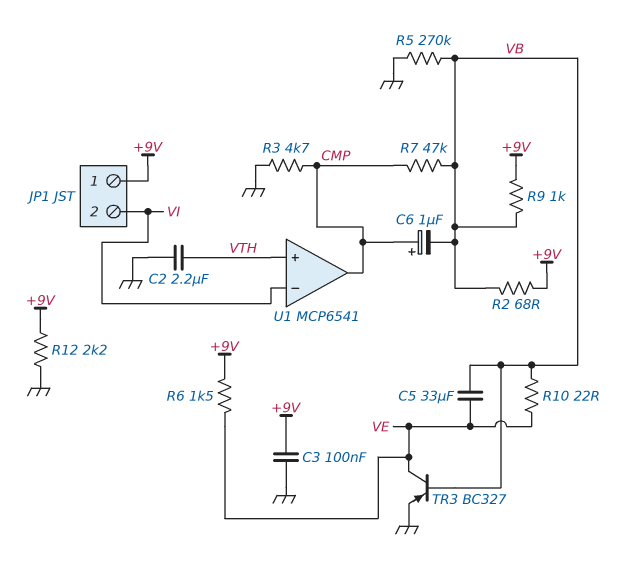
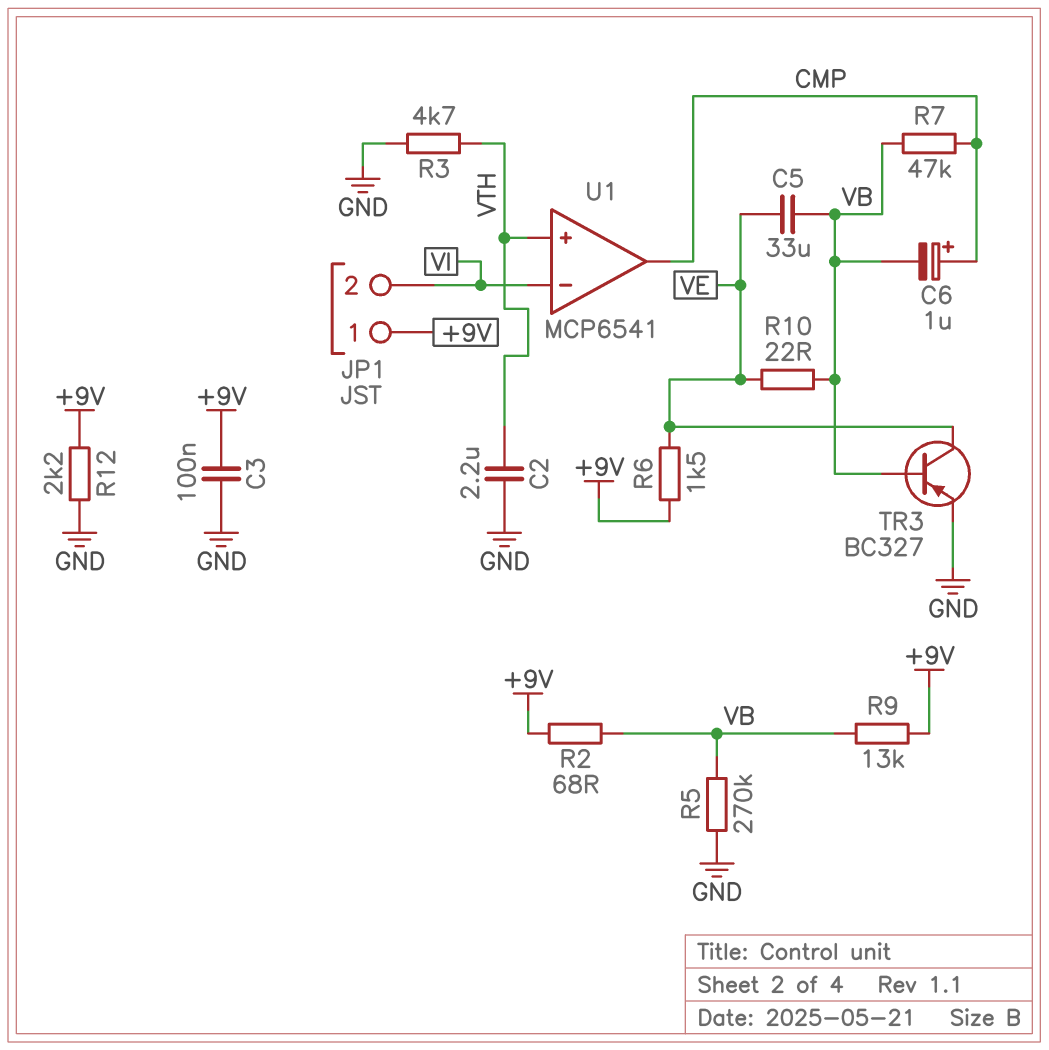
R3: 4.7k (CMP, GND) -> 4.7k (GND, VTH)
R9: 1k (+9V, VB) -> 13k (+9V, VB)

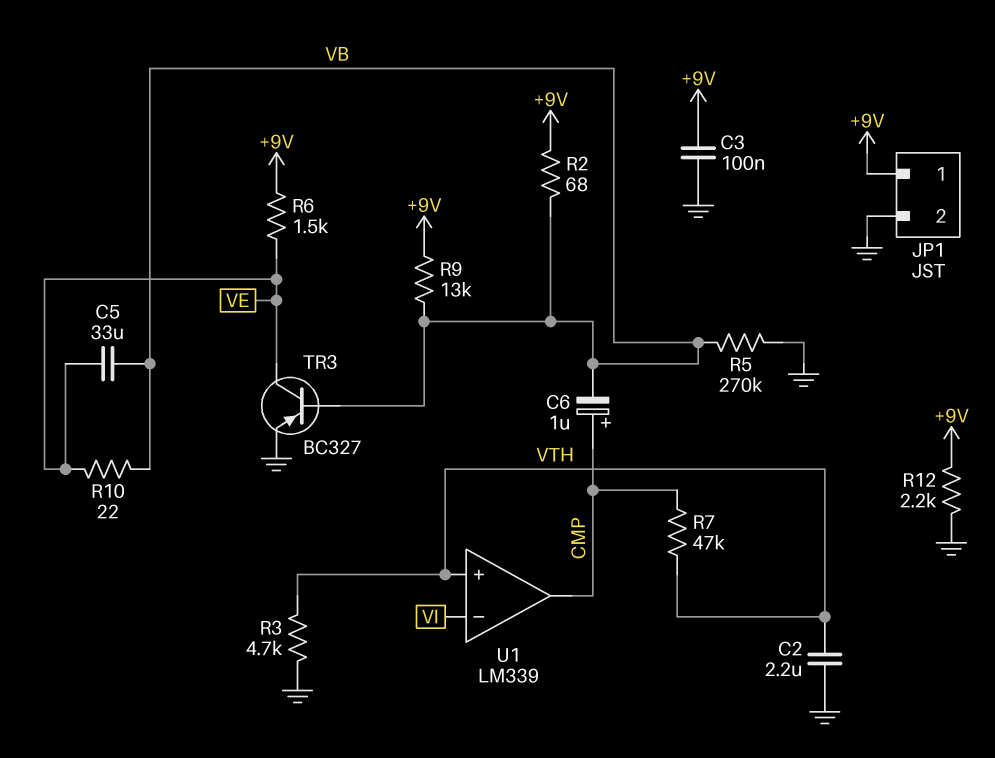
JP1 pin 2: VI -> GND
R7: 47k (CMP, VB) -> 47k (CMP, VTH)
U1: MCP6541 -> LM339

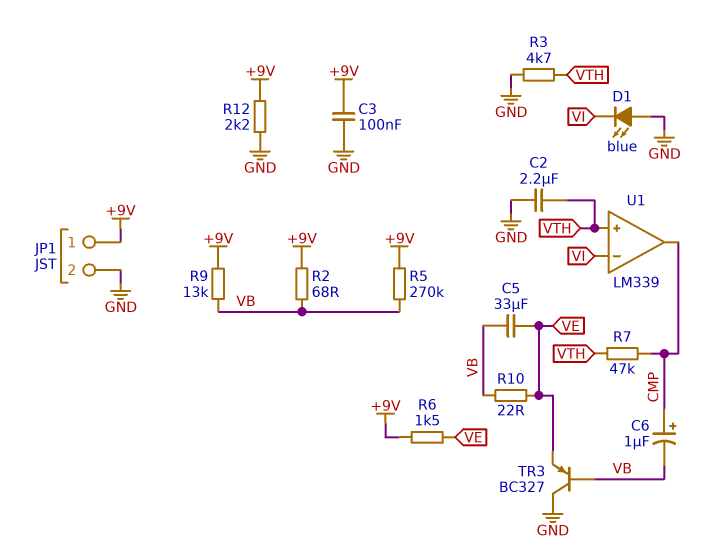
D1: none -> LED blue (A GND, K VI)
R5: 270k (GND, VB) -> 270k (+9V, VB)
TR3: PNP BC327 (B VB, C VE, E GND) -> PNP BC327 (B VB, C GND, E VE)

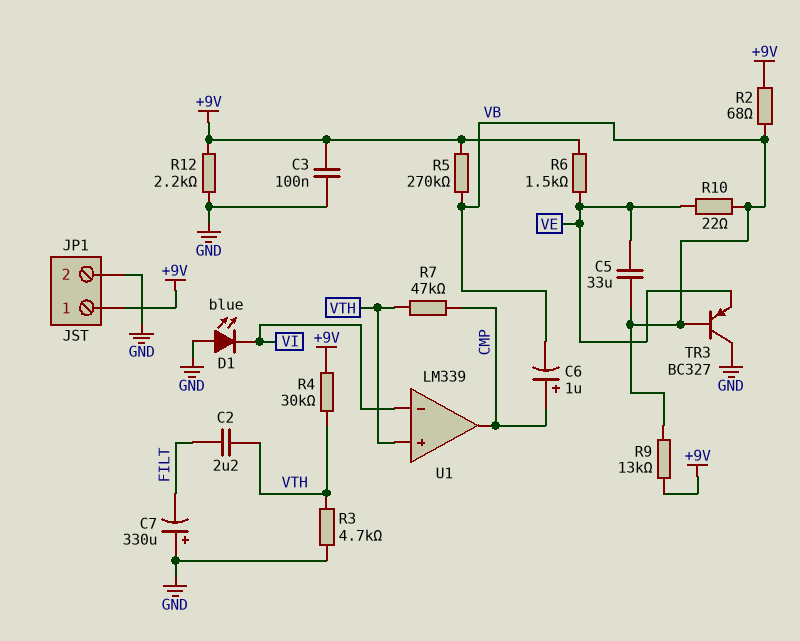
C2: 2.2uF (GND, VTH) -> 2.2uF (FILT, VTH)
C7: none -> 330uF (plus GND, minus FILT)
R4: none -> 30k (+9V, VTH)

